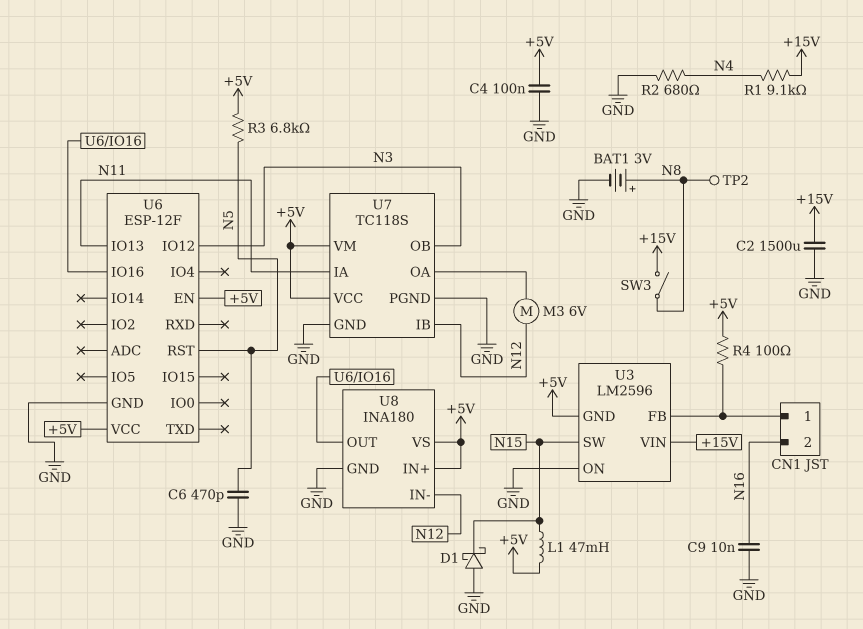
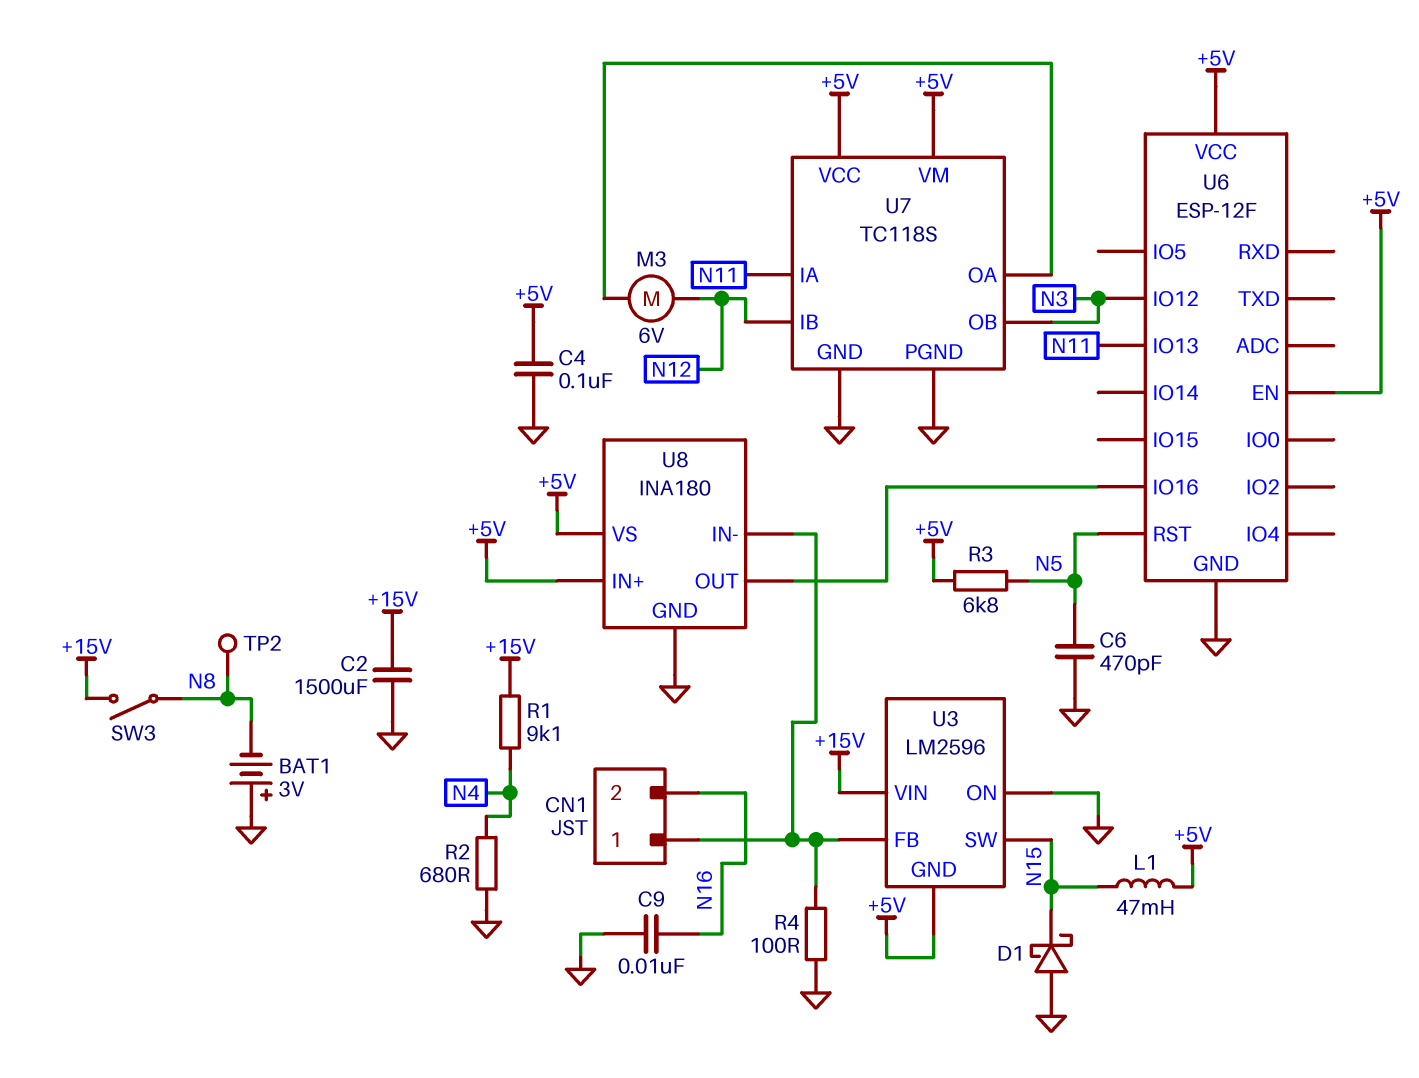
BAT1: 3V (plus N8, minus GND) -> 3V (plus GND, minus N8)
R4: 100 (+5V, CN1/1) -> 100 (CN1/1, GND)
U8 pin IN-: N12 -> CN1/1

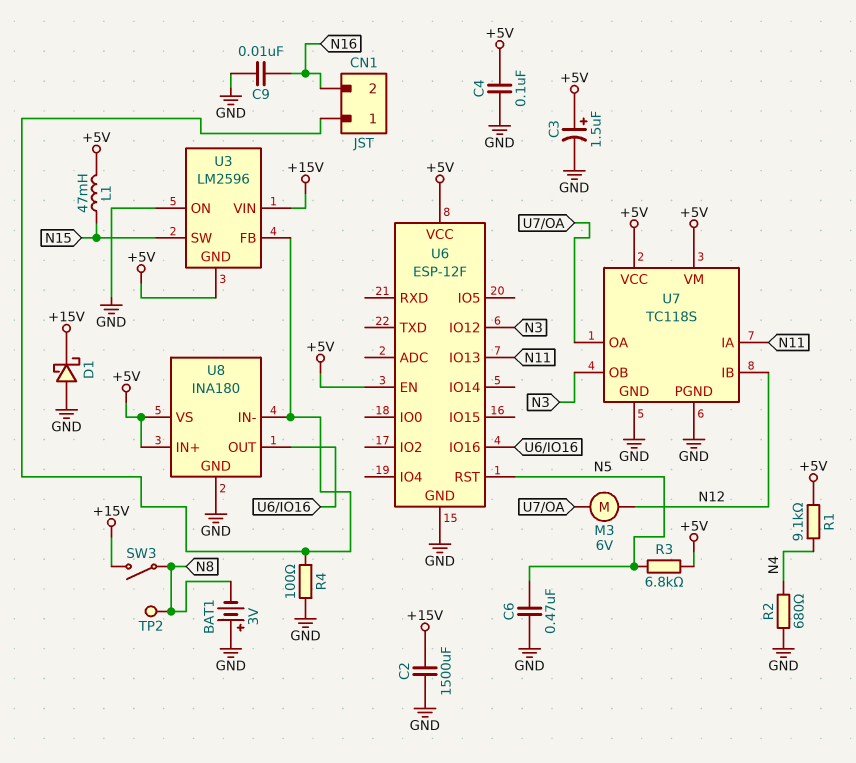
C3: none -> 1.5uF (plus +5V, minus GND)
C6: 470pF (GND, N5) -> 470nF (GND, N5)
D1: schottky (A GND, K N15) -> schottky (A GND, K +15V)
R1: 9.1k (+15V, N4) -> 9.1k (+5V, N4)

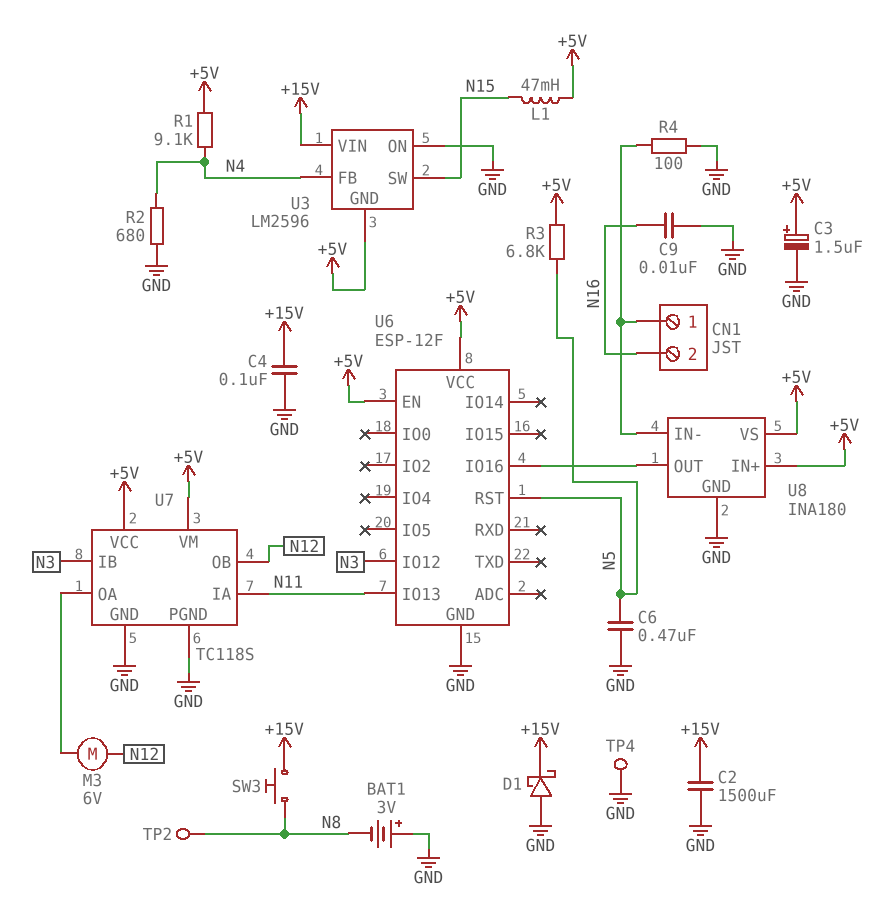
C4: 100nF (+5V, GND) -> 100nF (+15V, GND)
SW3: switch (+15V, N8) -> button (+15V, N8)
TP4: none -> test point (GND)
U3 pin FB: CN1/1 -> N4
U7 pin IB: N12 -> N3
U7 pin OB: N3 -> N12

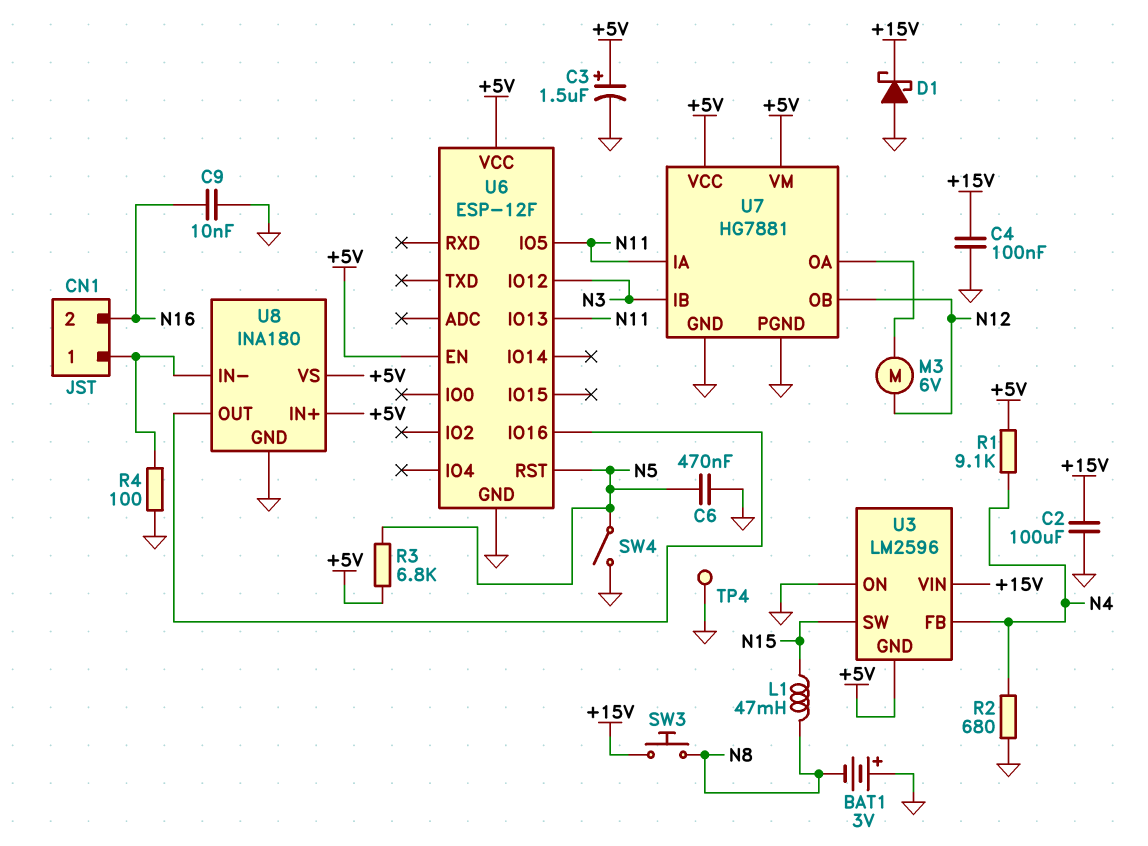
C2: 1500uF (+15V, GND) -> 100uF (+15V, GND)
L1: 47mH (+5V, N15) -> 47mH (N8, N15)
SW4: none -> switch (GND, N5)
TP2: test point (N8) -> none
U6 pin IO5: none -> N11
U7: TC118S -> HG7881

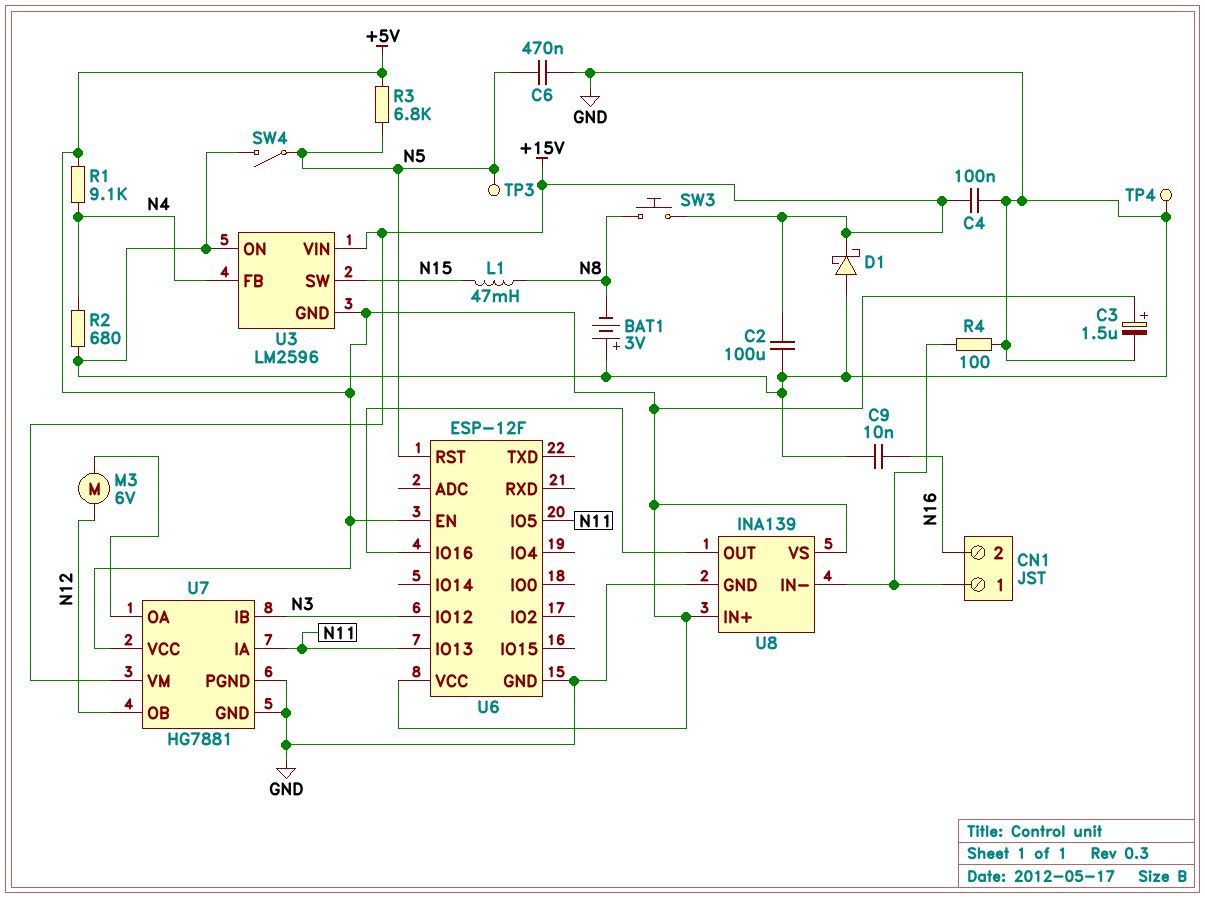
TP3: none -> test point (N5)
U7 pin VM: +5V -> +15V
U8: INA180 -> INA139

